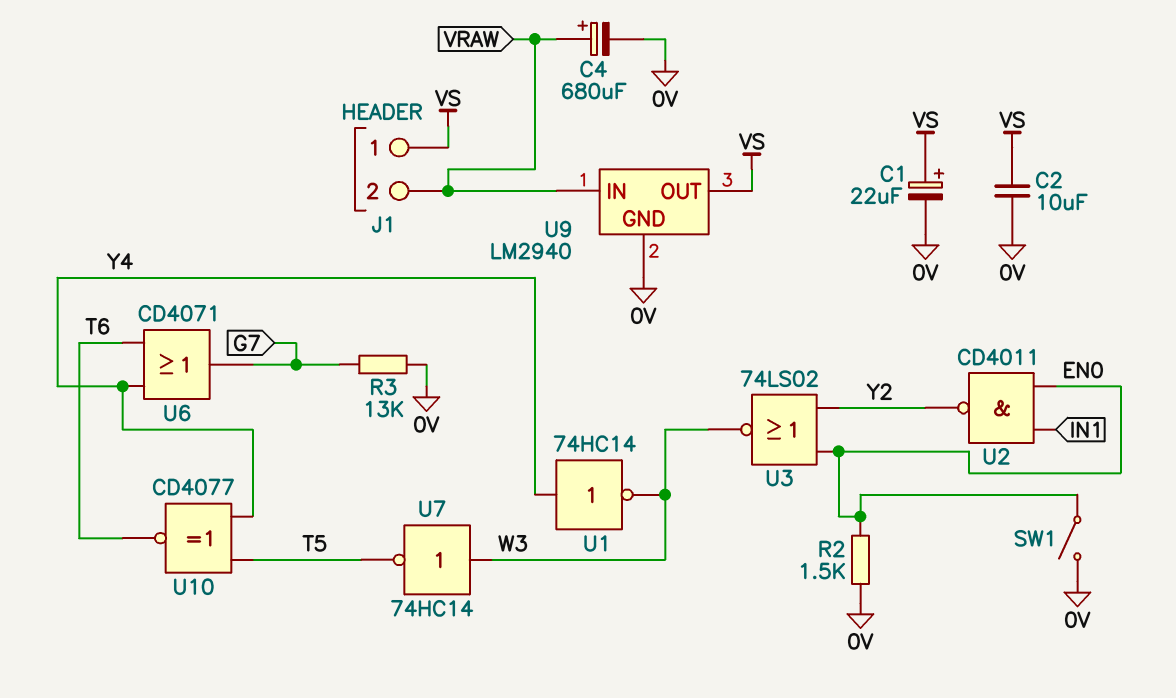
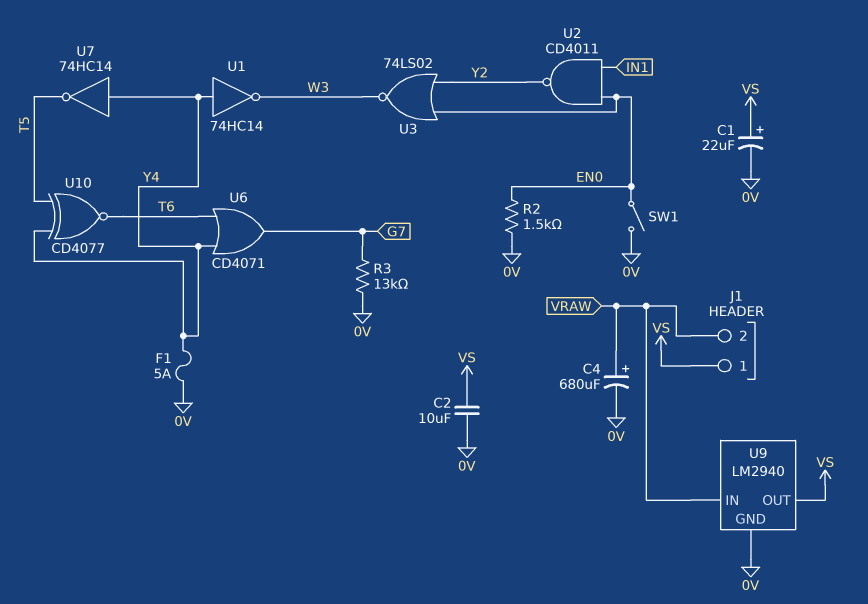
F1: none -> 5A (0V, Y4)
U7: NOT 74HC14 (in W3, out T5) -> NOT 74HC14 (in Y4, out T5)

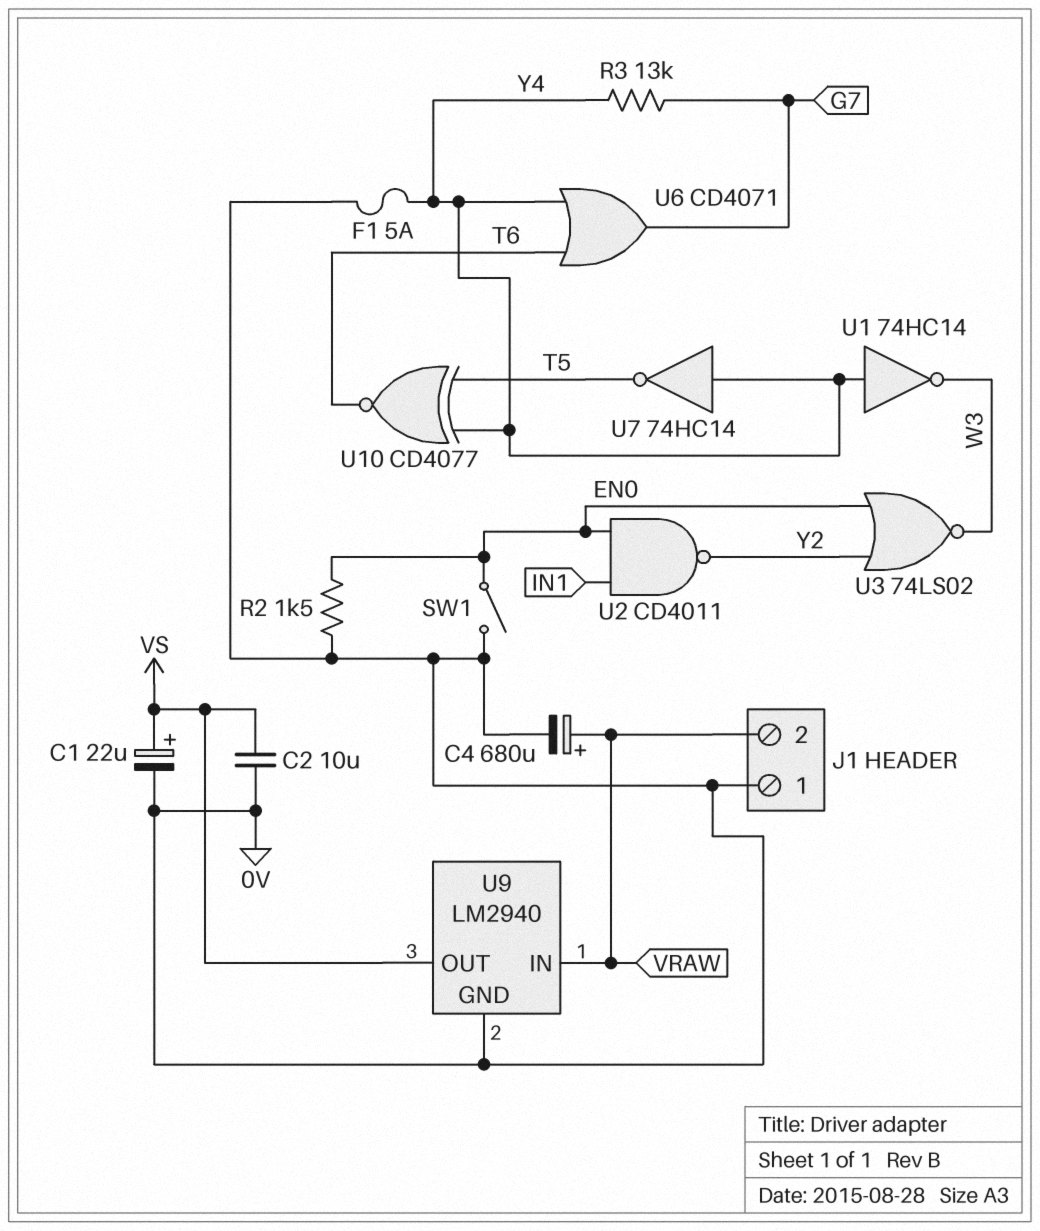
J1 pin 1: VS -> 0V
R3: 13k (0V, G7) -> 13k (G7, Y4)

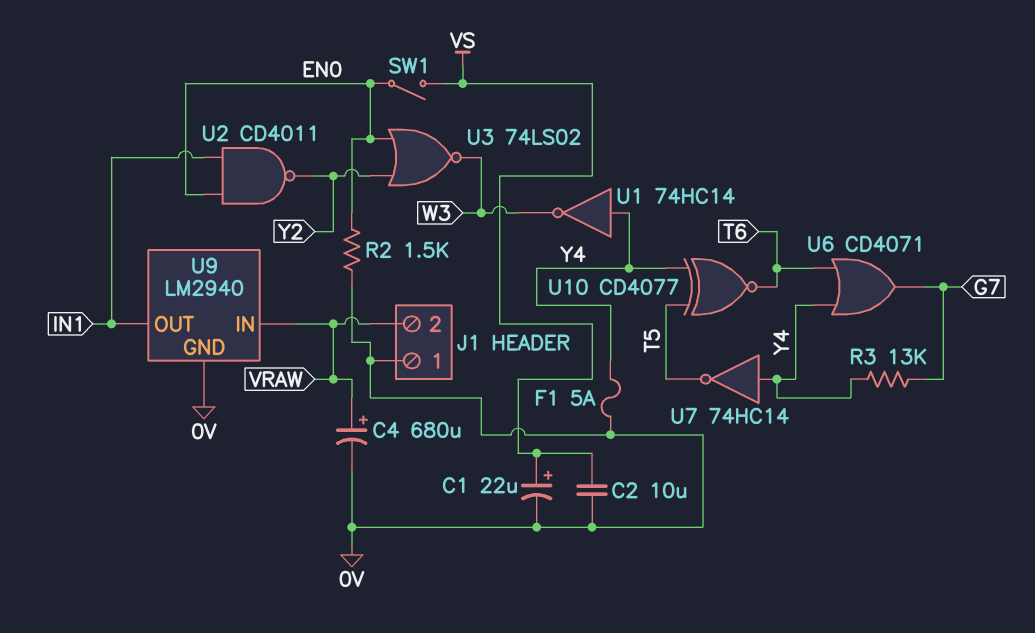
SW1: switch (0V, EN0) -> switch (EN0, VS)
U9 pin OUT: VS -> IN1

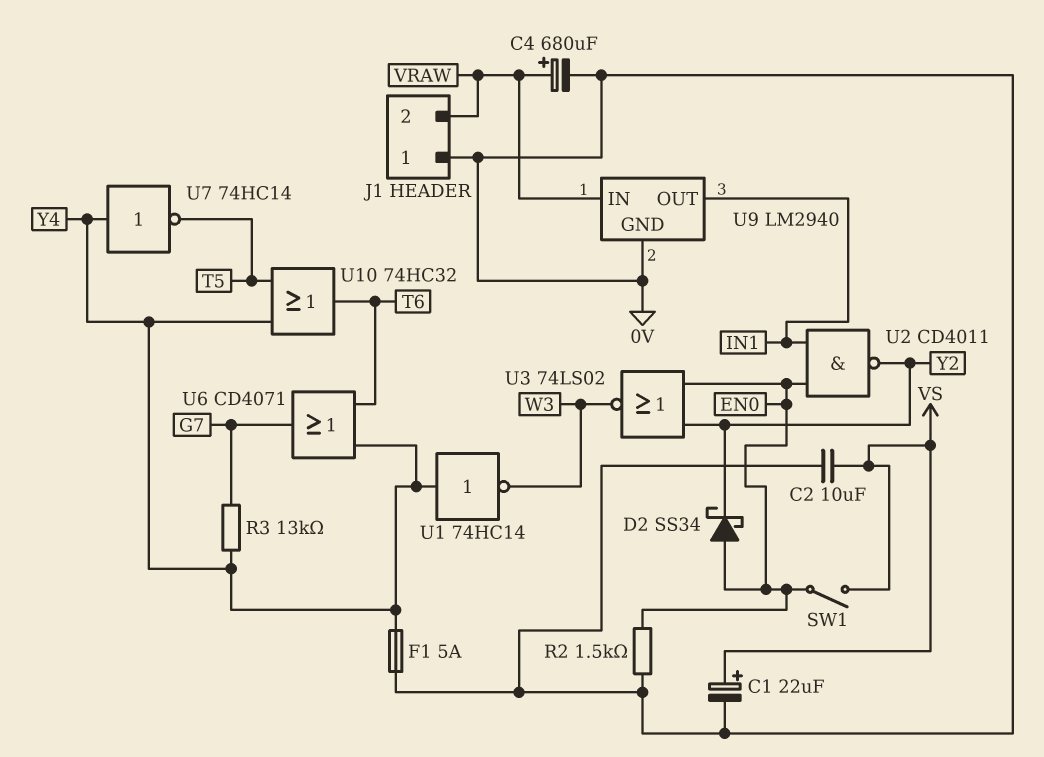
D2: none -> schottky SS34 (A EN0, K Y2)
U10: XNOR CD4077 (in T5, in Y4, out T6) -> OR 74HC32 (in T5, in Y4, out T6)

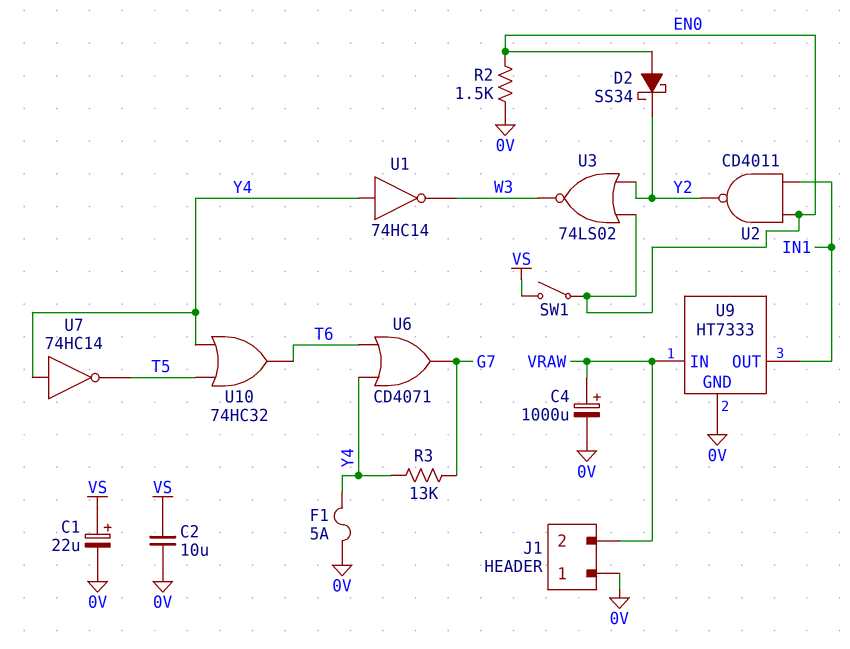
C4: 680uF (plus VRAW, minus 0V) -> 1000uF (plus VRAW, minus 0V)
U9: LM2940 -> HT7333

